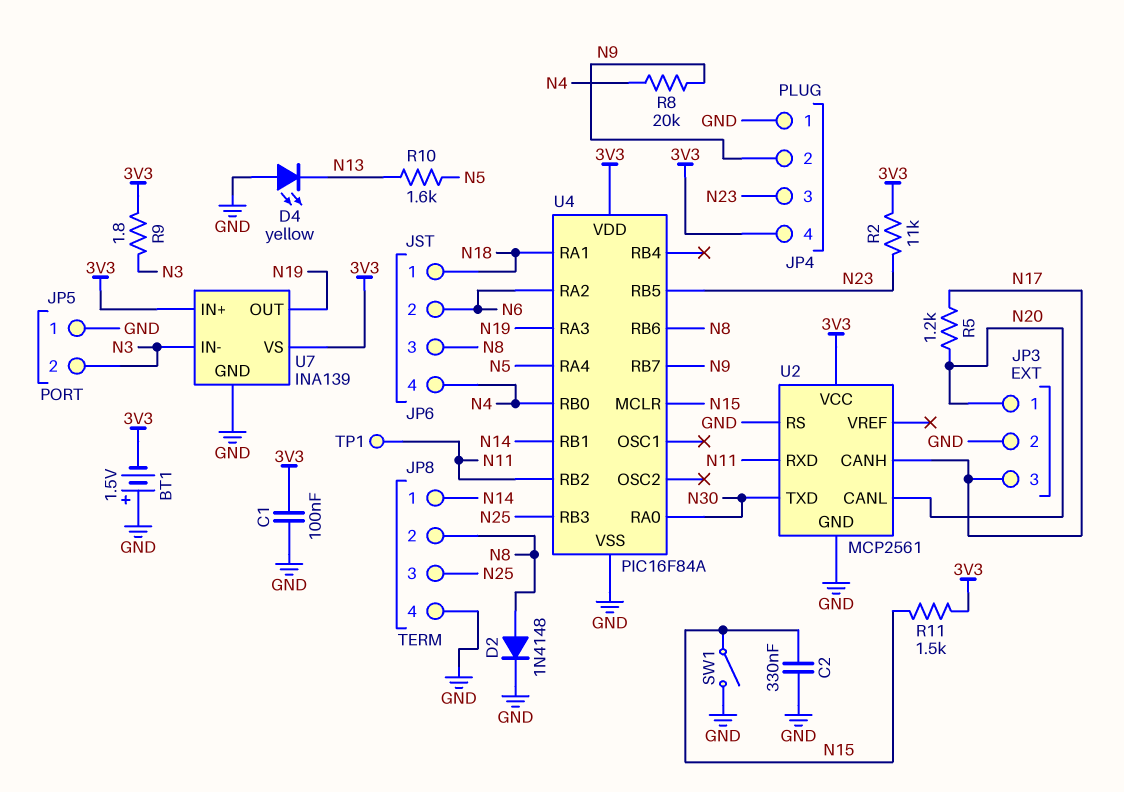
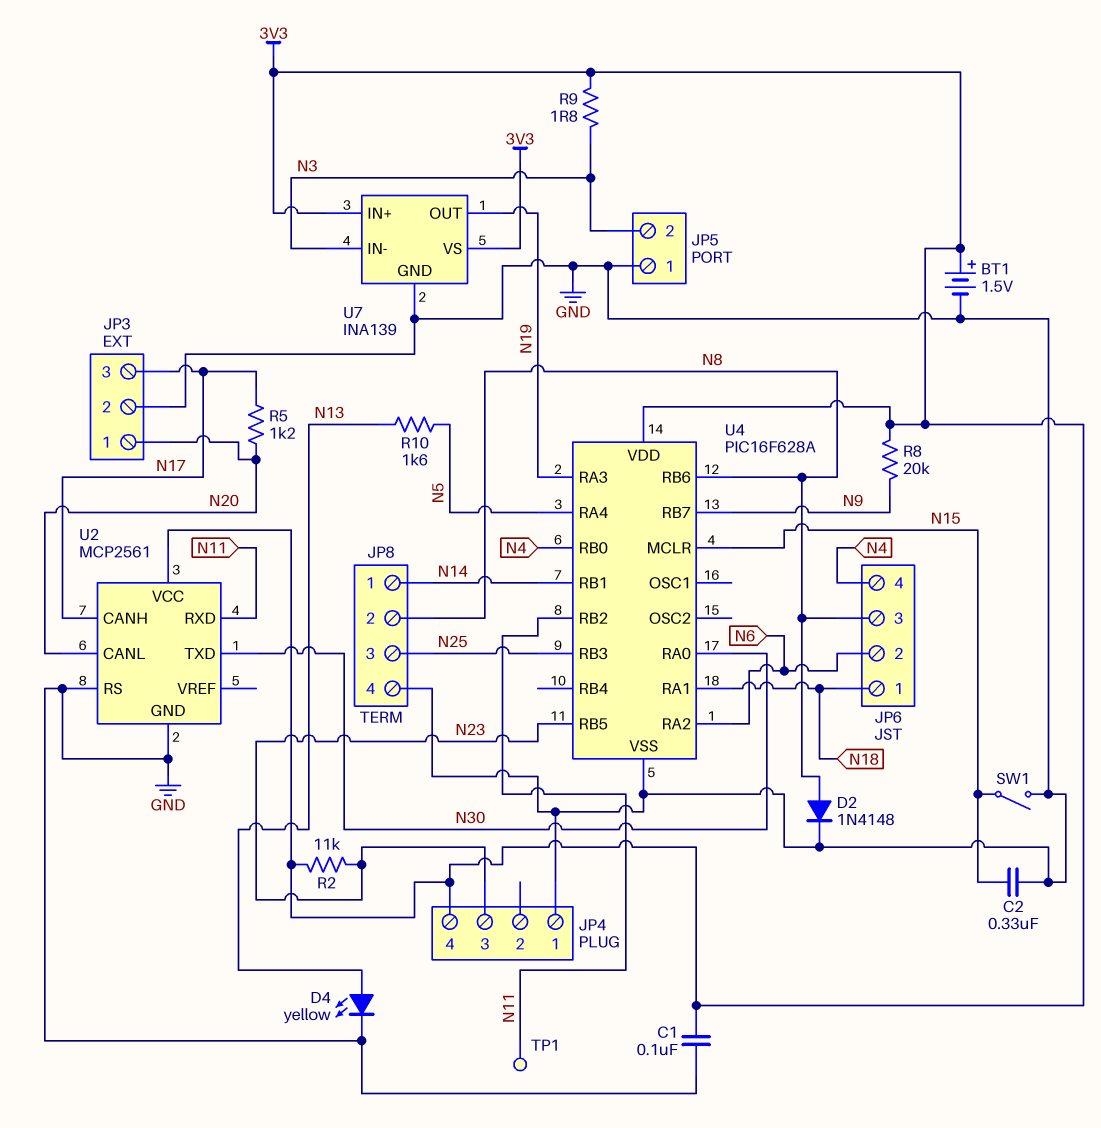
BT1: 1.5V (plus GND, minus 3V3) -> 1.5V (plus 3V3, minus GND)
D4: LED yellow (A GND, K N13) -> LED yellow (A N13, K GND)
JP4 pin 2: N9 -> none
R8: 20k (N4, N9) -> 20k (3V3, N9)
R11: 1.5k (3V3, N15) -> none
U4: PIC16F84A -> PIC16F628A

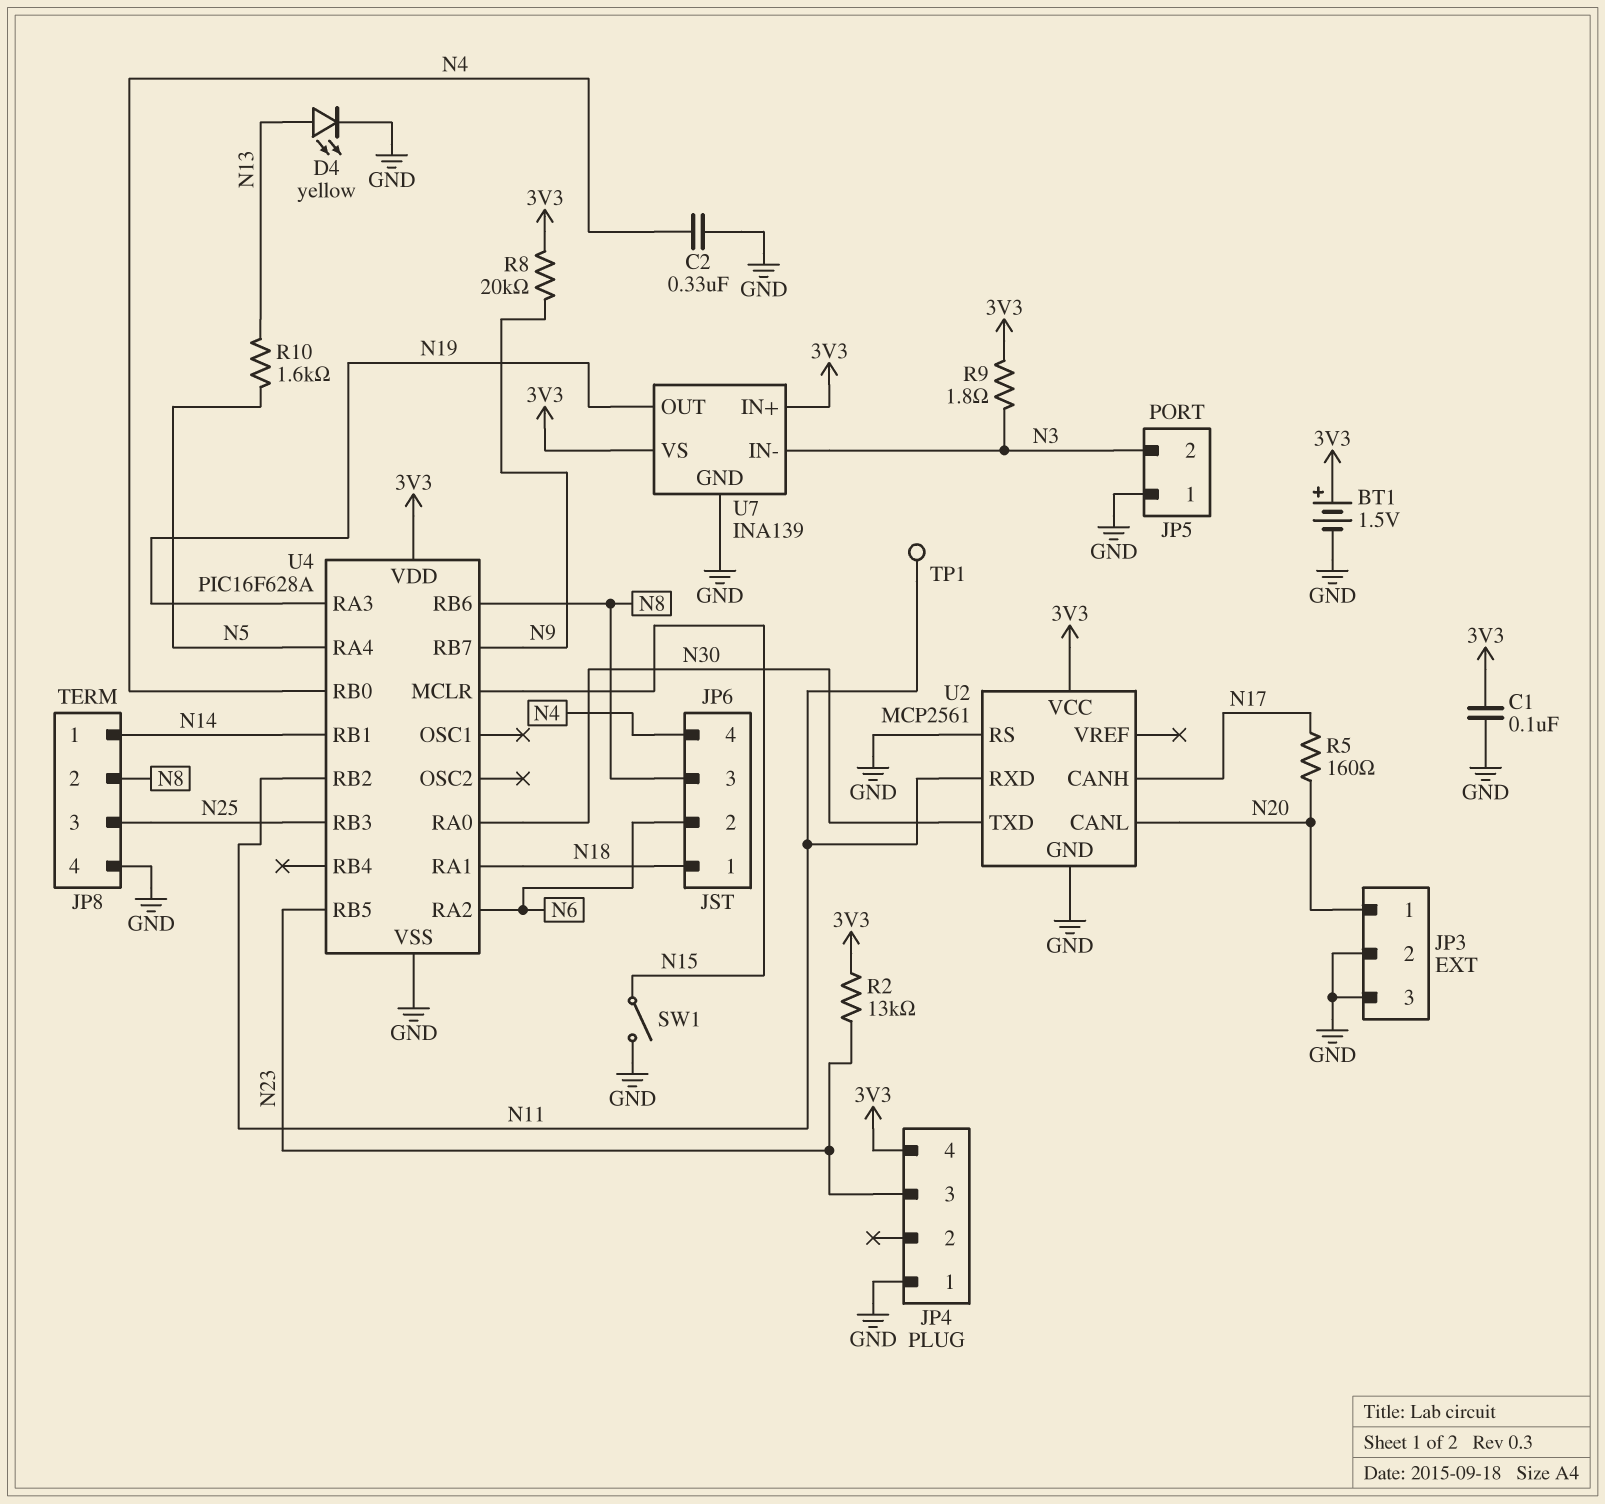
C2: 330nF (GND, N15) -> 330nF (GND, N4)
D2: diode 1N4148 (A N8, K GND) -> none
JP3 pin 3: N17 -> GND
R2: 11k (3V3, N23) -> 13k (3V3, N23)
R5: 1.2k (N17, N20) -> 160 (N17, N20)

